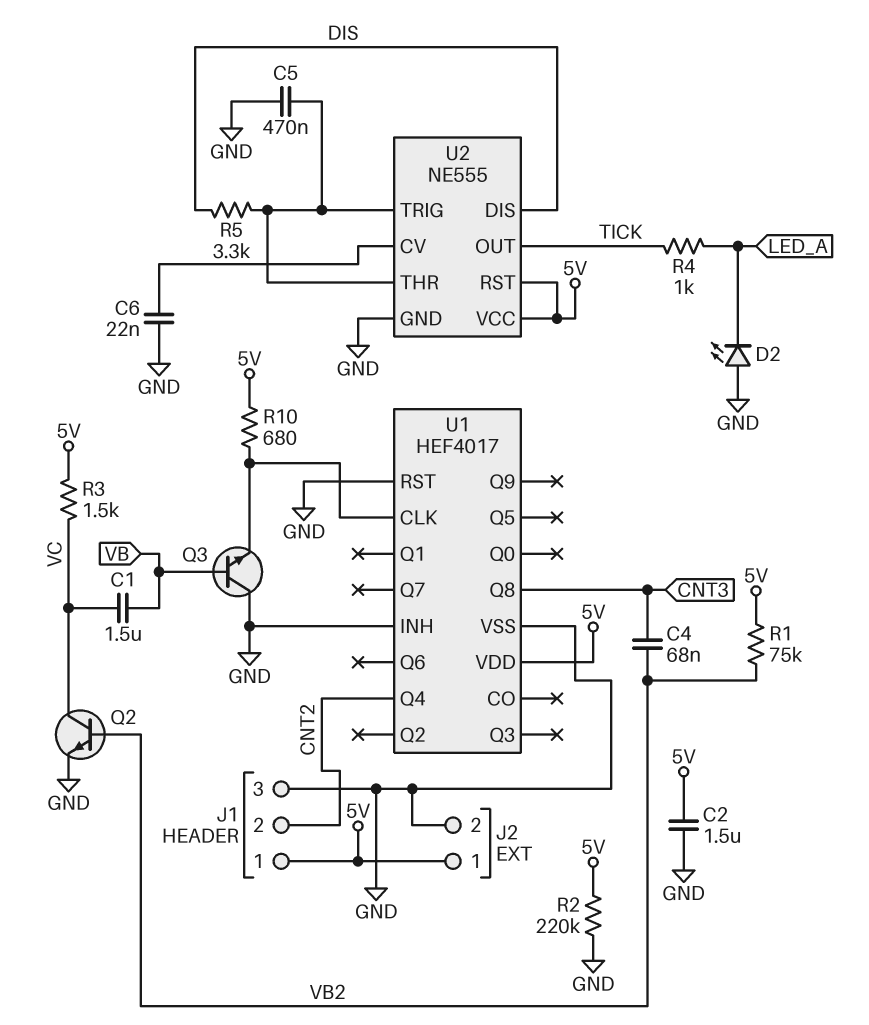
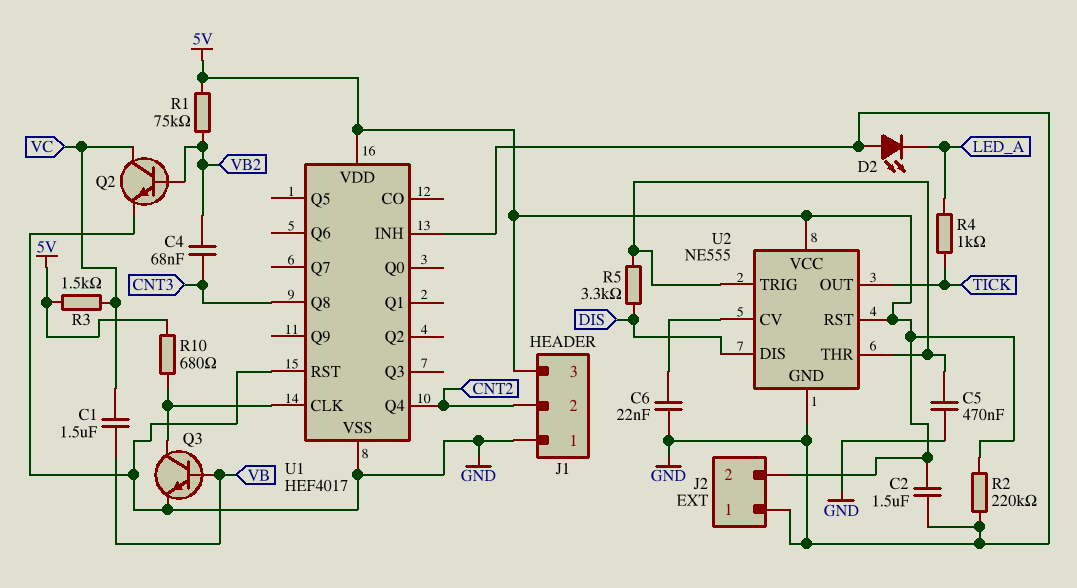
J1 pin 1: 5V -> GND
J1 pin 3: GND -> 5V
J2 pin 1: 5V -> GND
J2 pin 2: GND -> 5V
Q3: NPN (B VB, C GND, E U1/CLK) -> NPN (B VB, C U1/CLK, E GND)

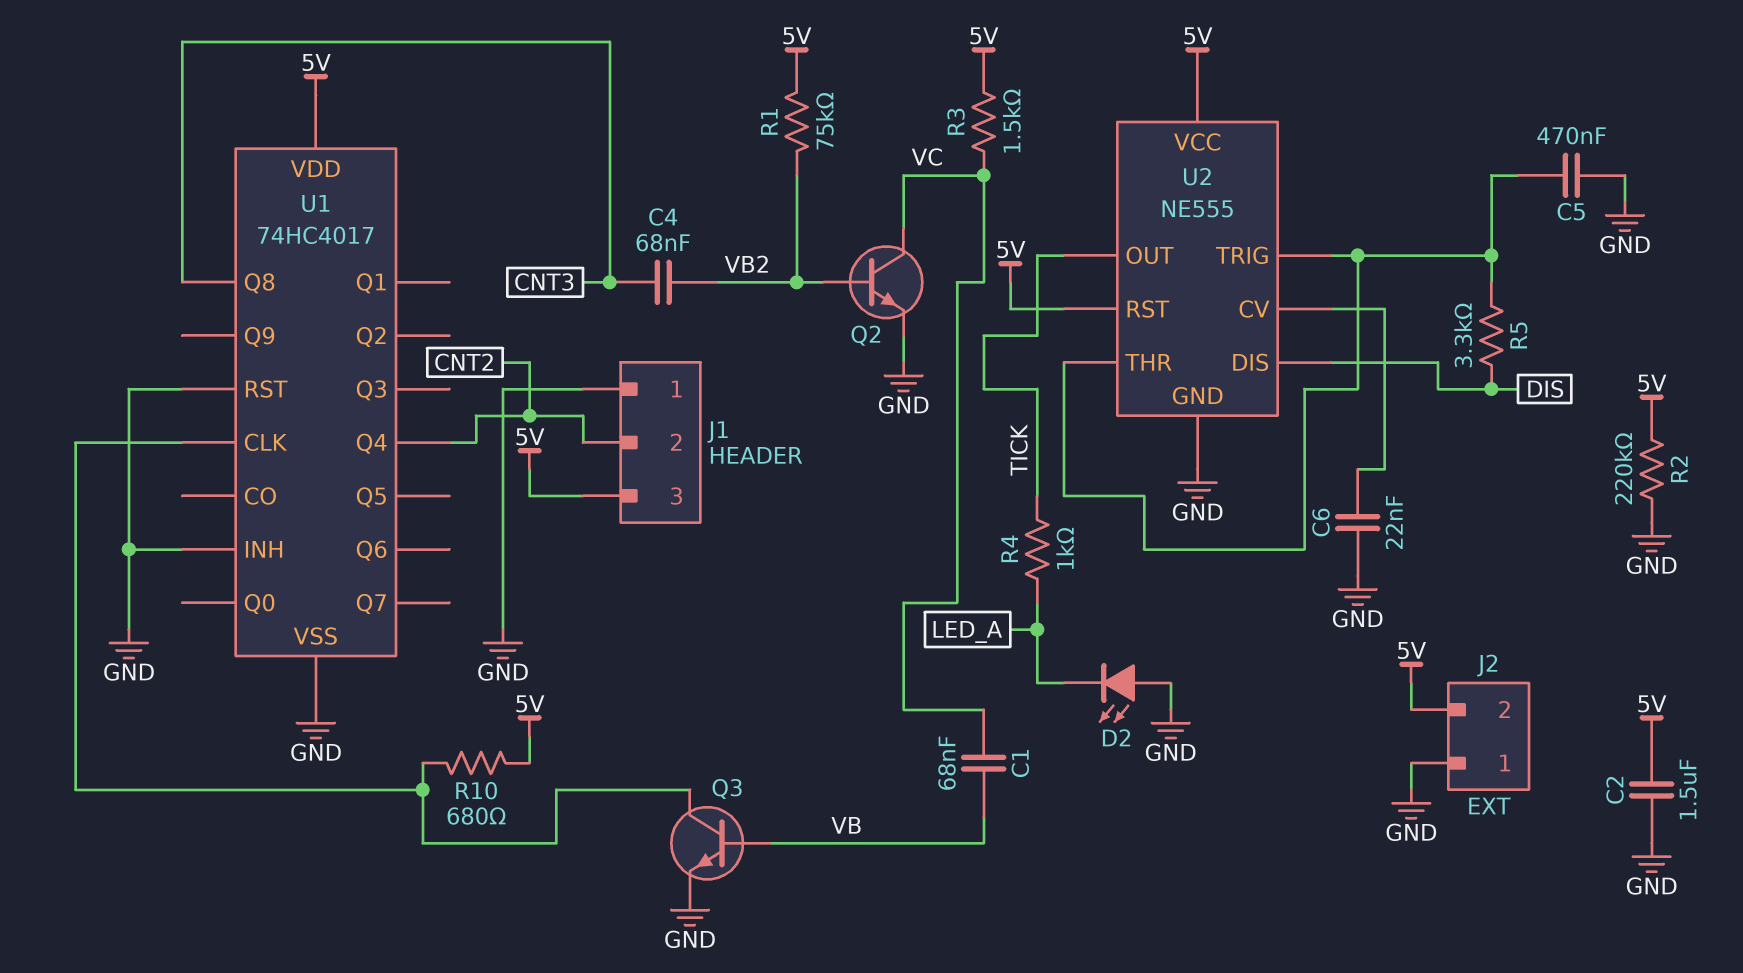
C1: 1.5uF (VB, VC) -> 68nF (VB, VC)
U1: HEF4017 -> 74HC4017

